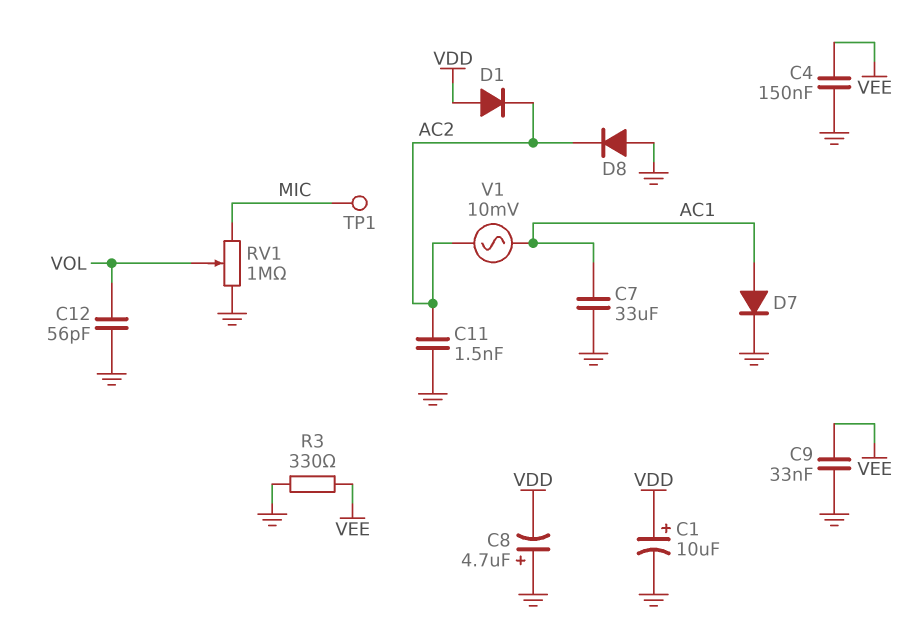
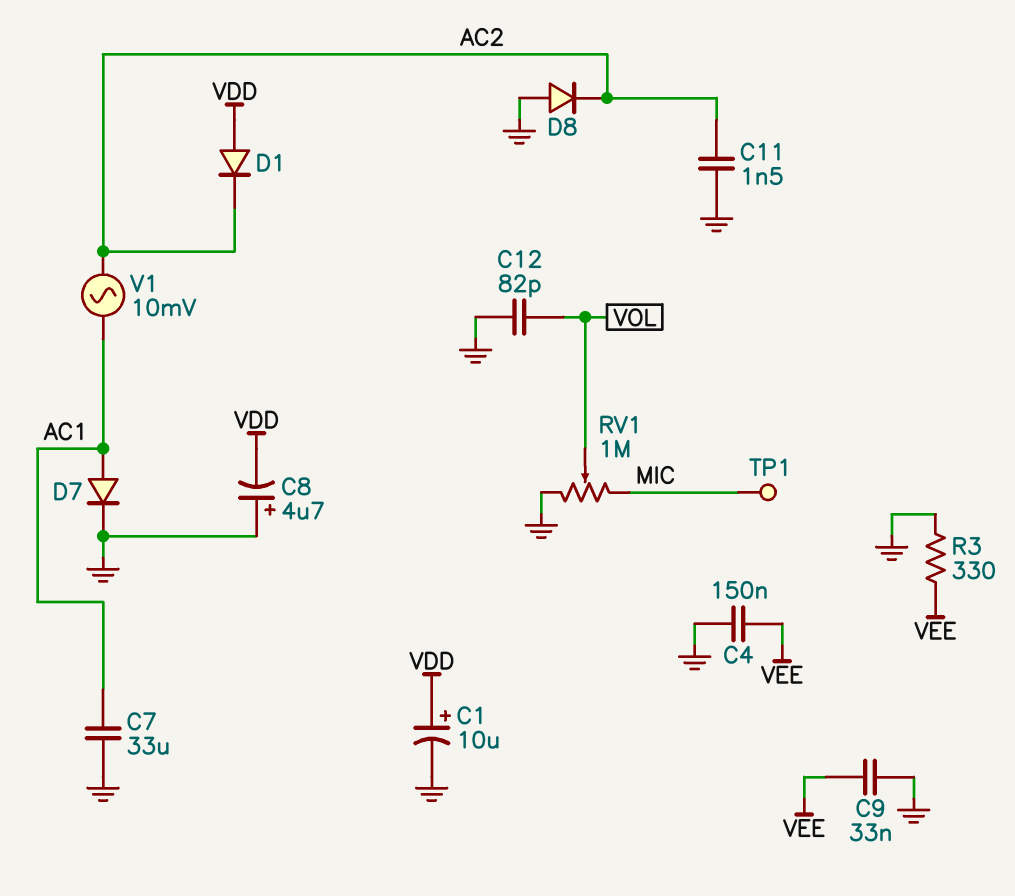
C12: 56pF (GND, VOL) -> 82pF (GND, VOL)

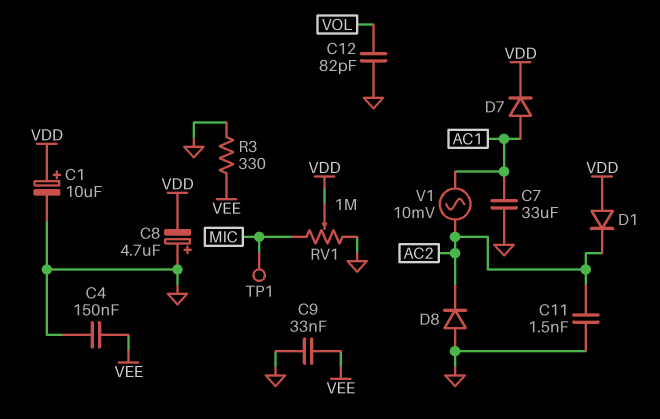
D7: diode (A AC1, K GND) -> diode (A AC1, K VDD)
RV1: 1M (GND, MIC, wiper VOL) -> 1M (GND, MIC, wiper VDD)

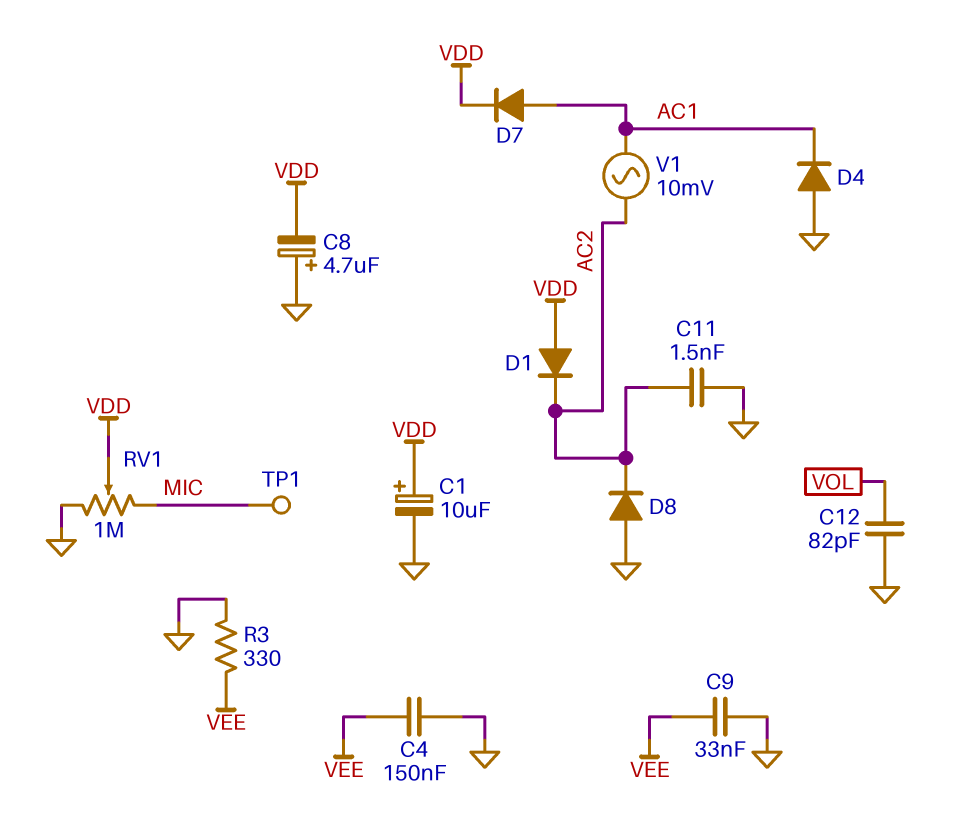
C7: 33uF (AC1, GND) -> none
D4: none -> diode (A GND, K AC1)

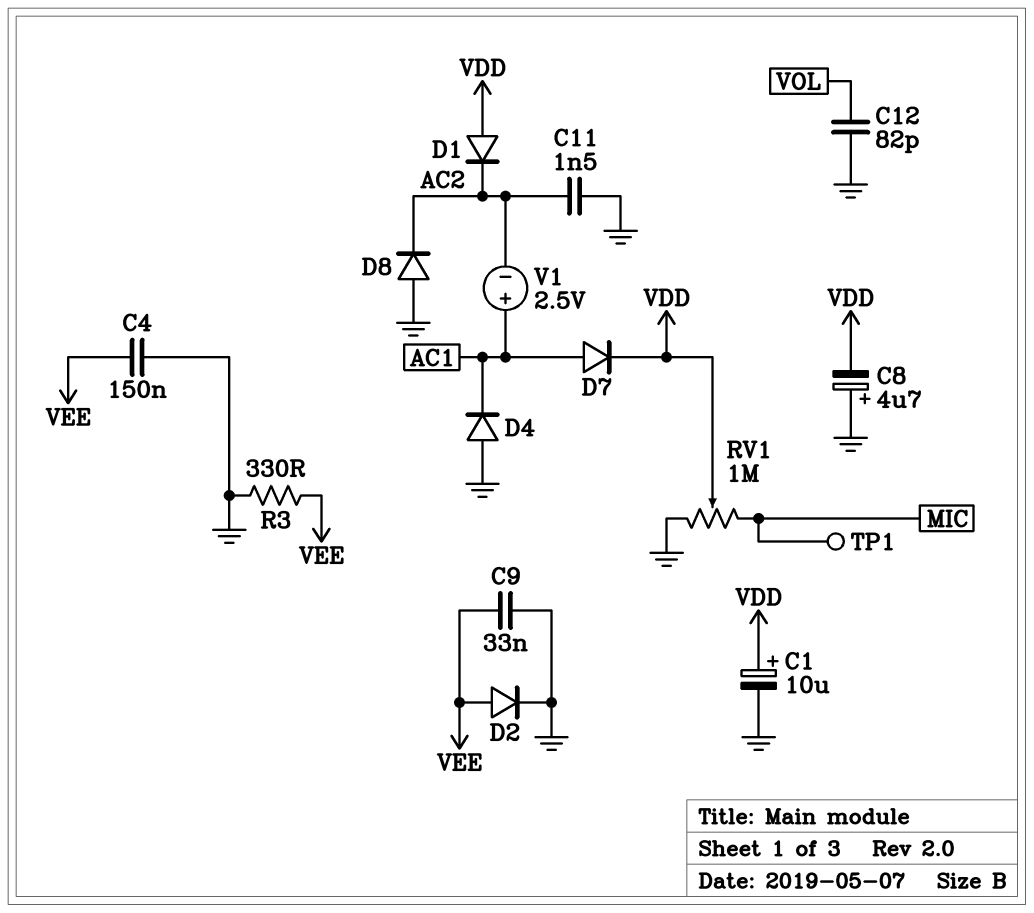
D2: none -> diode (A VEE, K GND)
V1: AC 10mV (AC1, AC2) -> 2.5V (plus AC1, minus AC2)

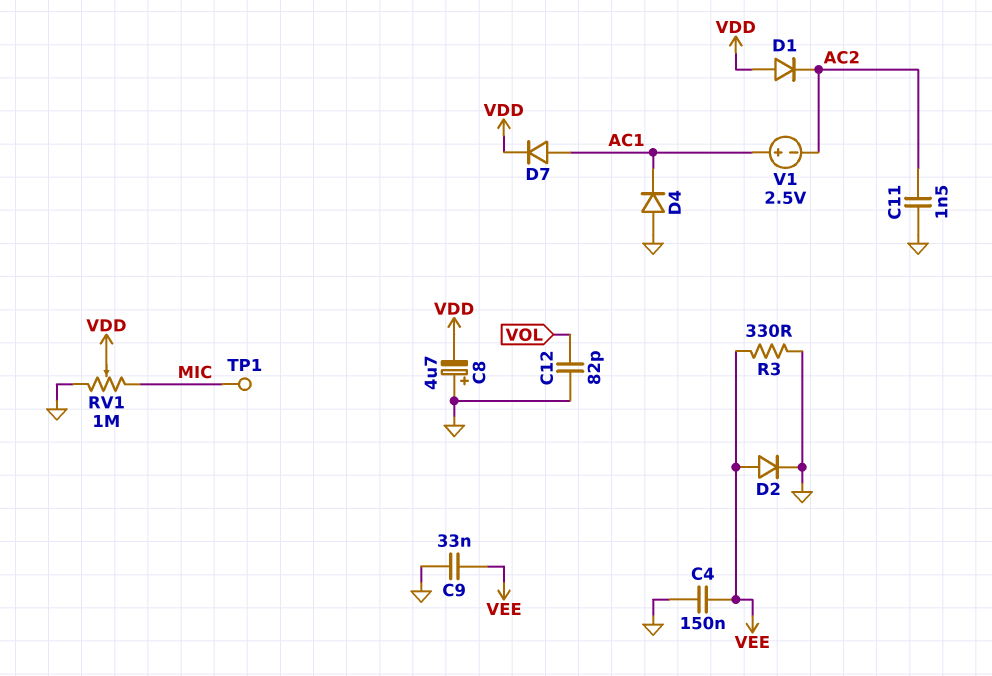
C1: 10uF (plus VDD, minus GND) -> none
D8: diode (A GND, K AC2) -> none

